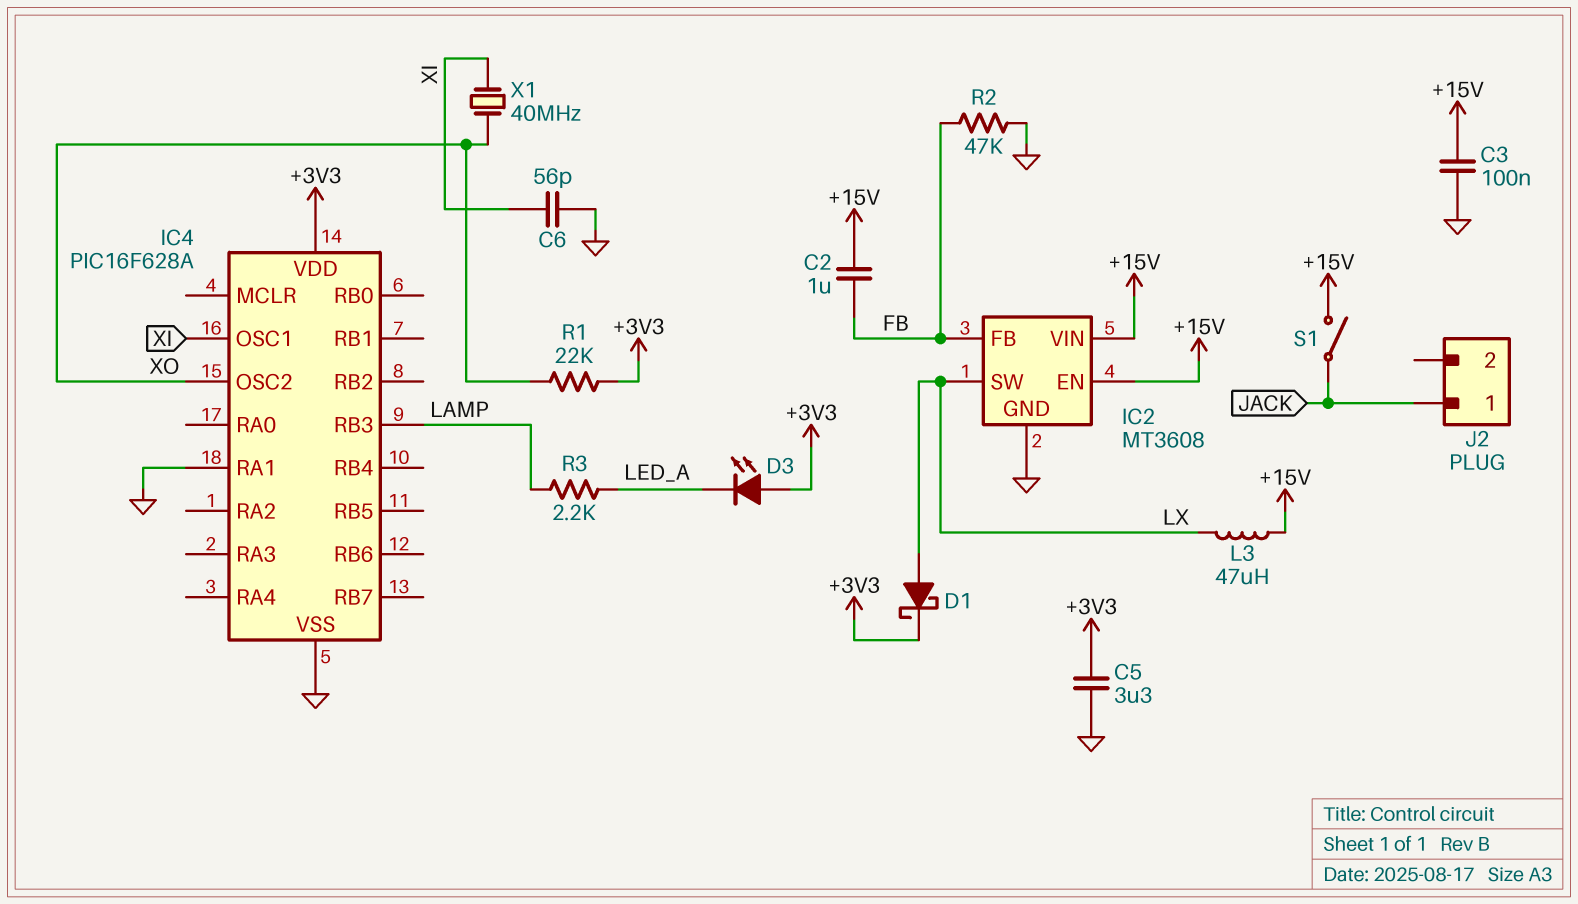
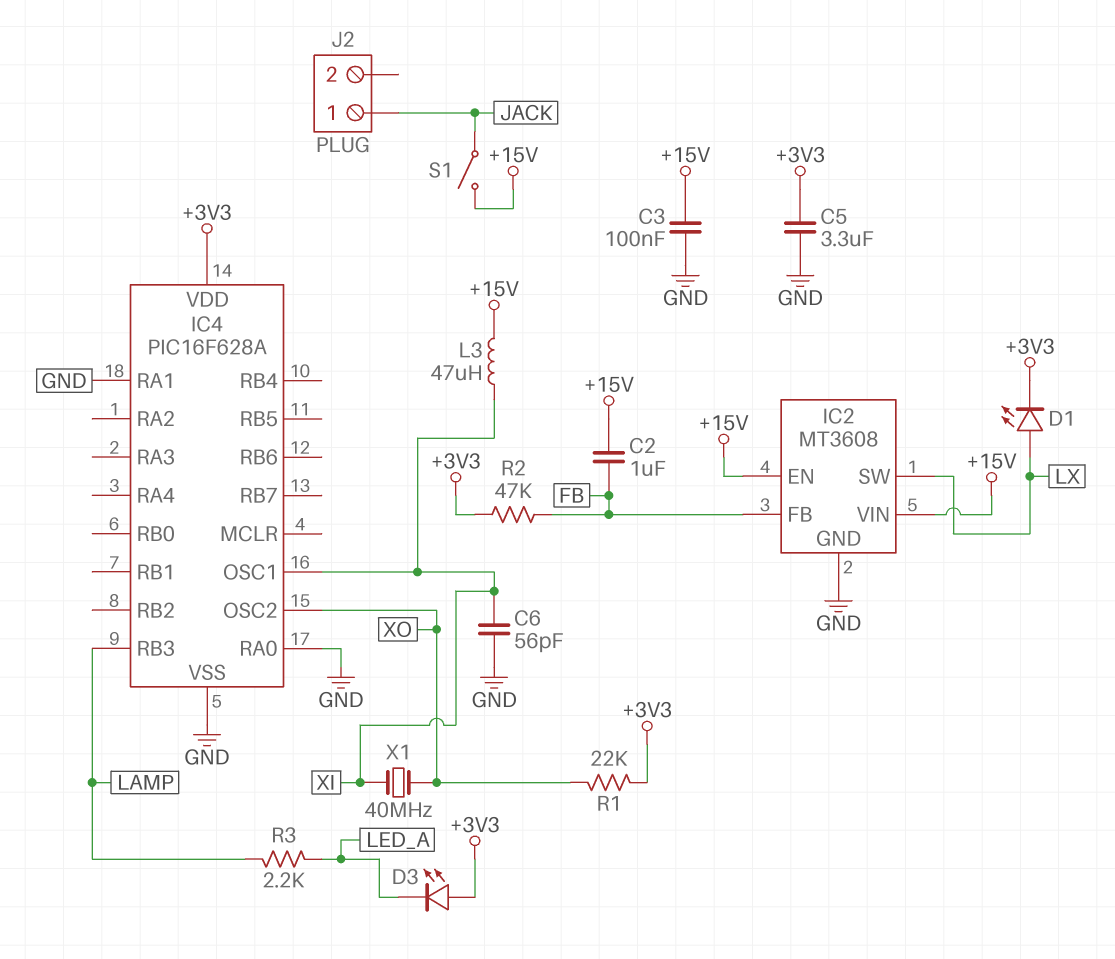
D1: schottky (A LX, K +3V3) -> LED (A LX, K +3V3)
IC4 pin RA0: none -> GND
L3: 47uH (+15V, LX) -> 47uH (+15V, XI)
R2: 47k (FB, GND) -> 47k (+3V3, FB)

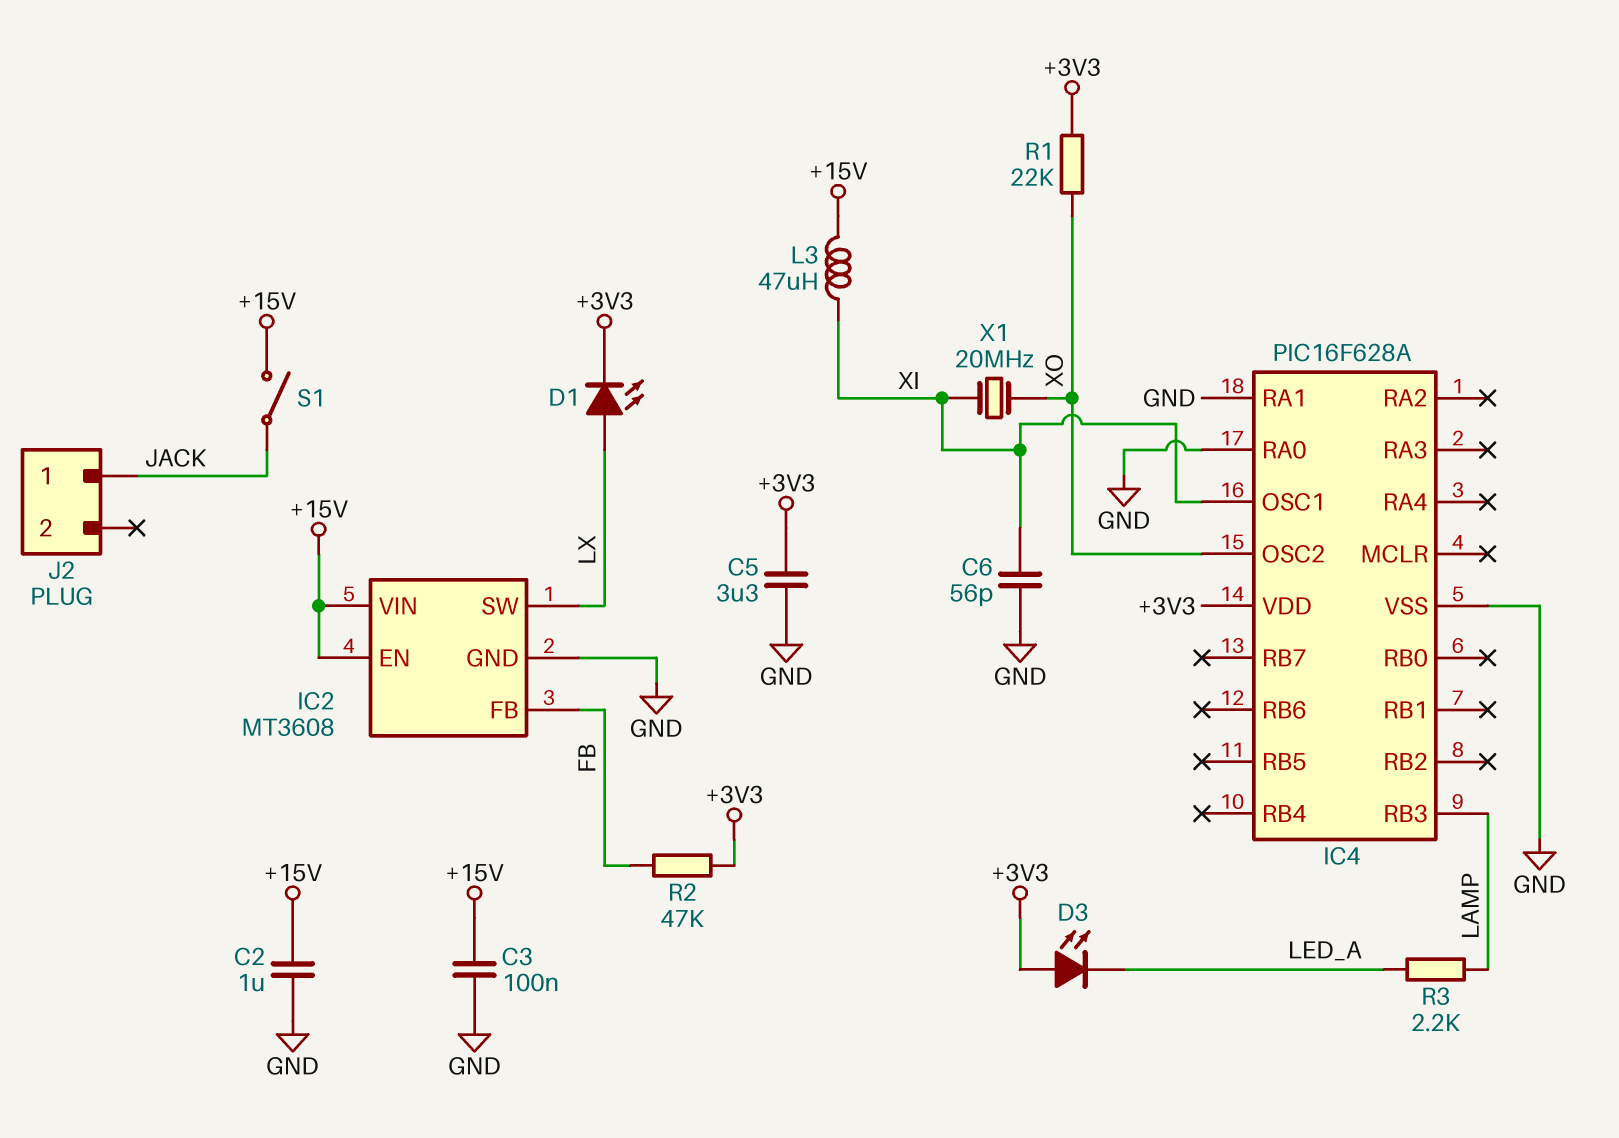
C2: 1uF (+15V, FB) -> 1uF (+15V, GND)
X1: 40MHz (XI, XO) -> 20MHz (XI, XO)

